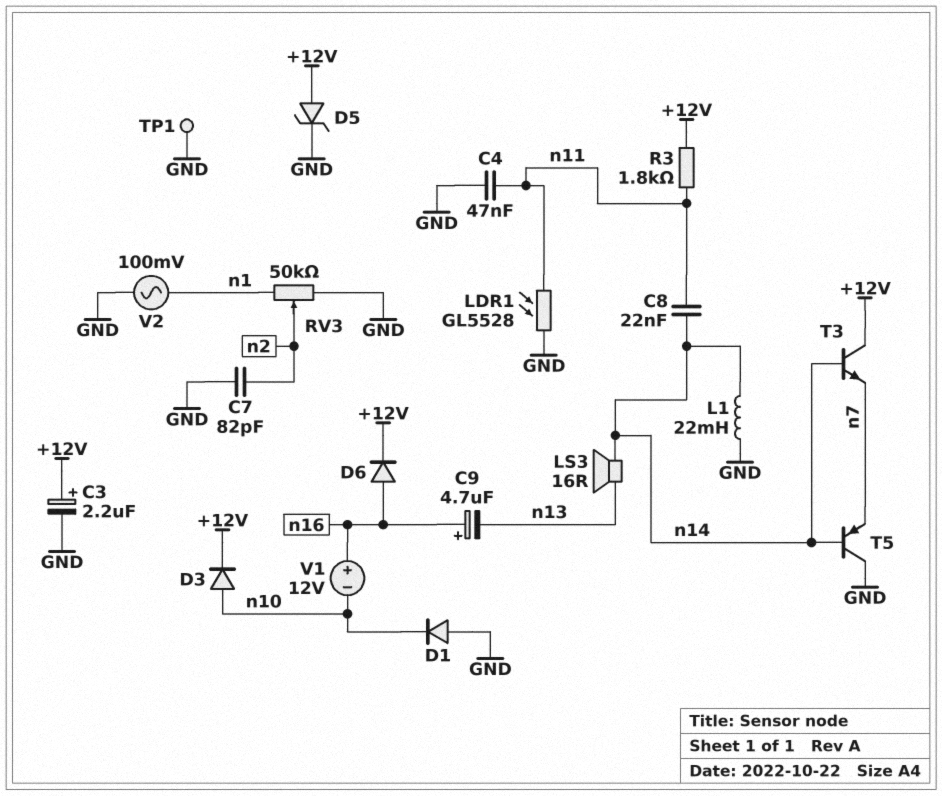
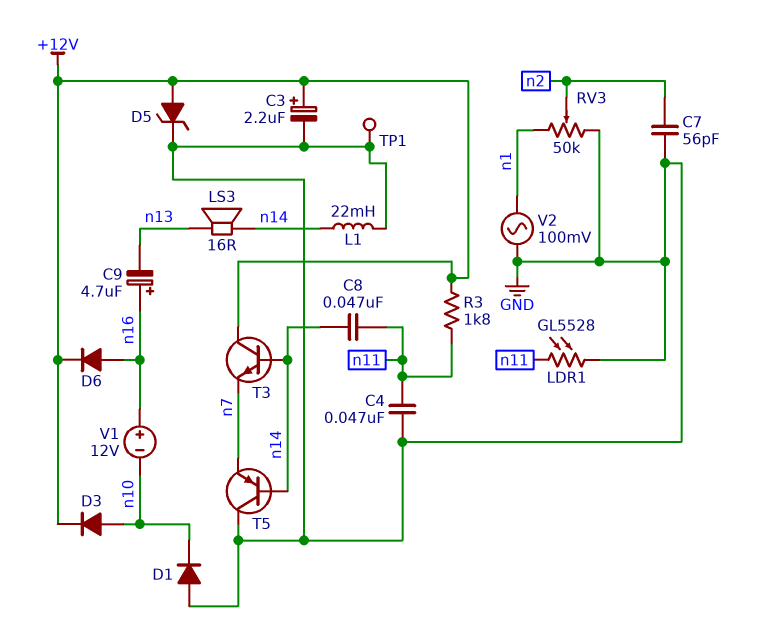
C7: 82pF (GND, n2) -> 56pF (GND, n2)
C8: 22nF (n11, n14) -> 47nF (n11, n14)

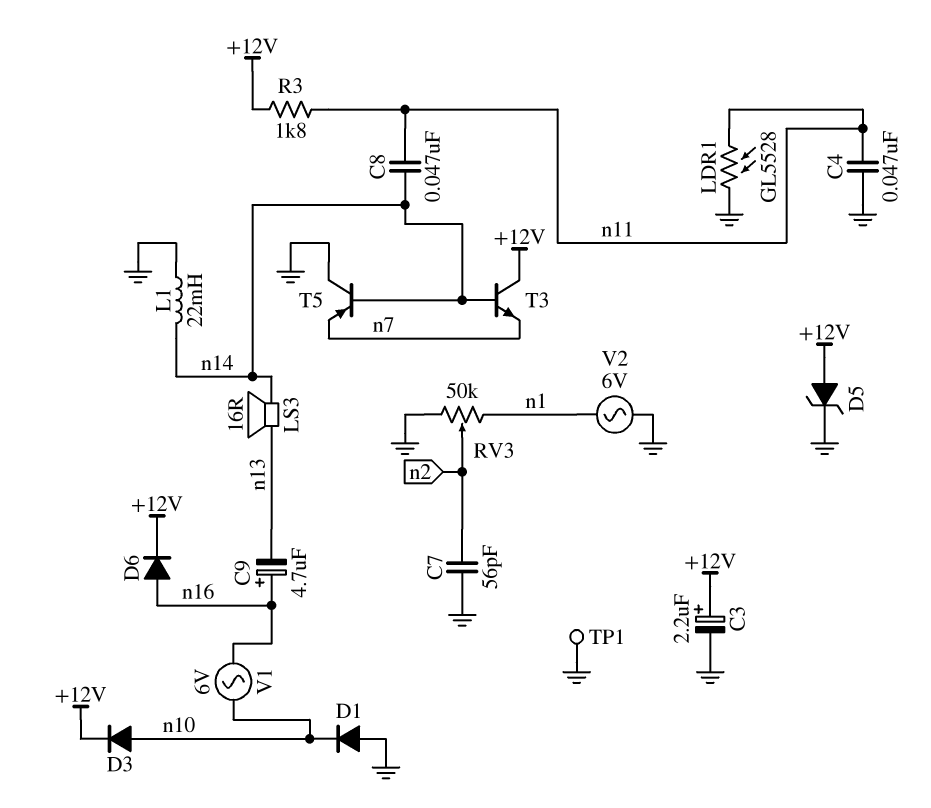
V1: 12V (plus n16, minus n10) -> AC 6V (n10, n16)
V2: AC 100mV (GND, n1) -> AC 6V (GND, n1)

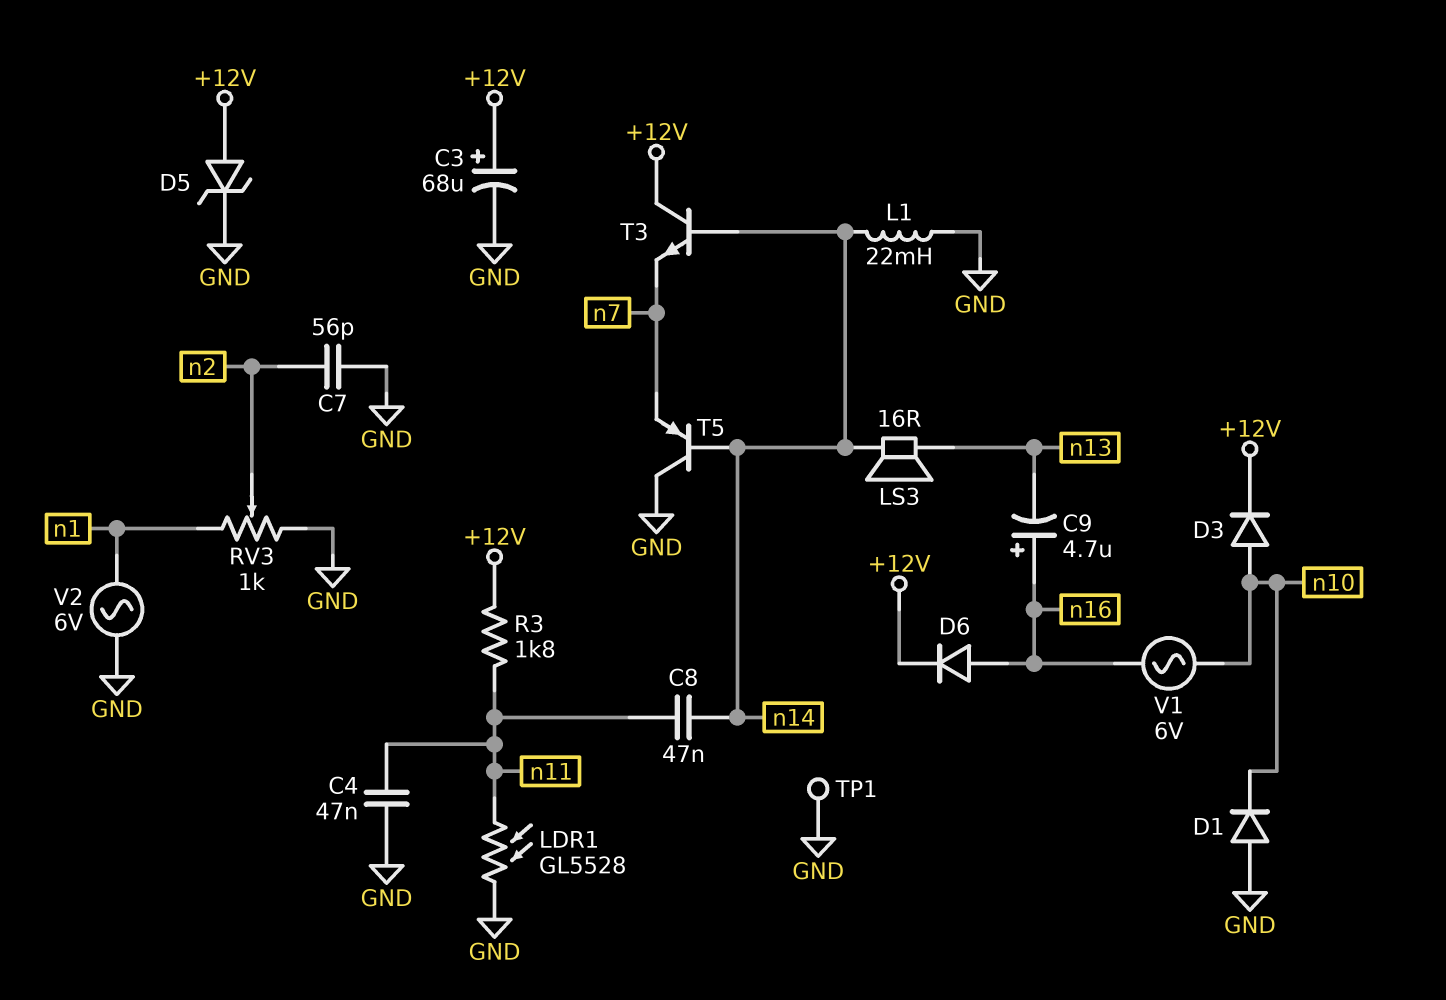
C3: 2.2uF (plus +12V, minus GND) -> 68uF (plus +12V, minus GND)
RV3: 50k (GND, n1, wiper n2) -> 1k (GND, n1, wiper n2)

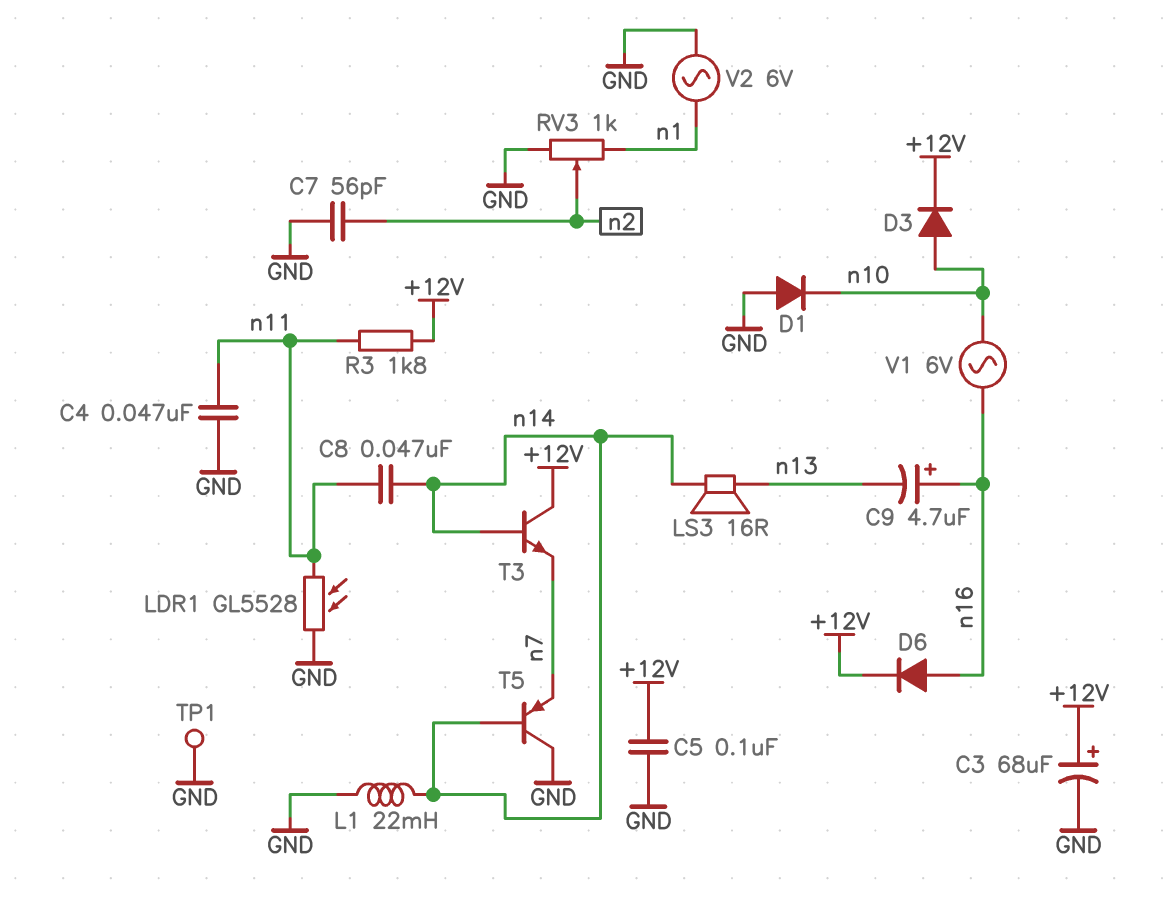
C5: none -> 100nF (+12V, GND)
D5: zener (A +12V, K GND) -> none

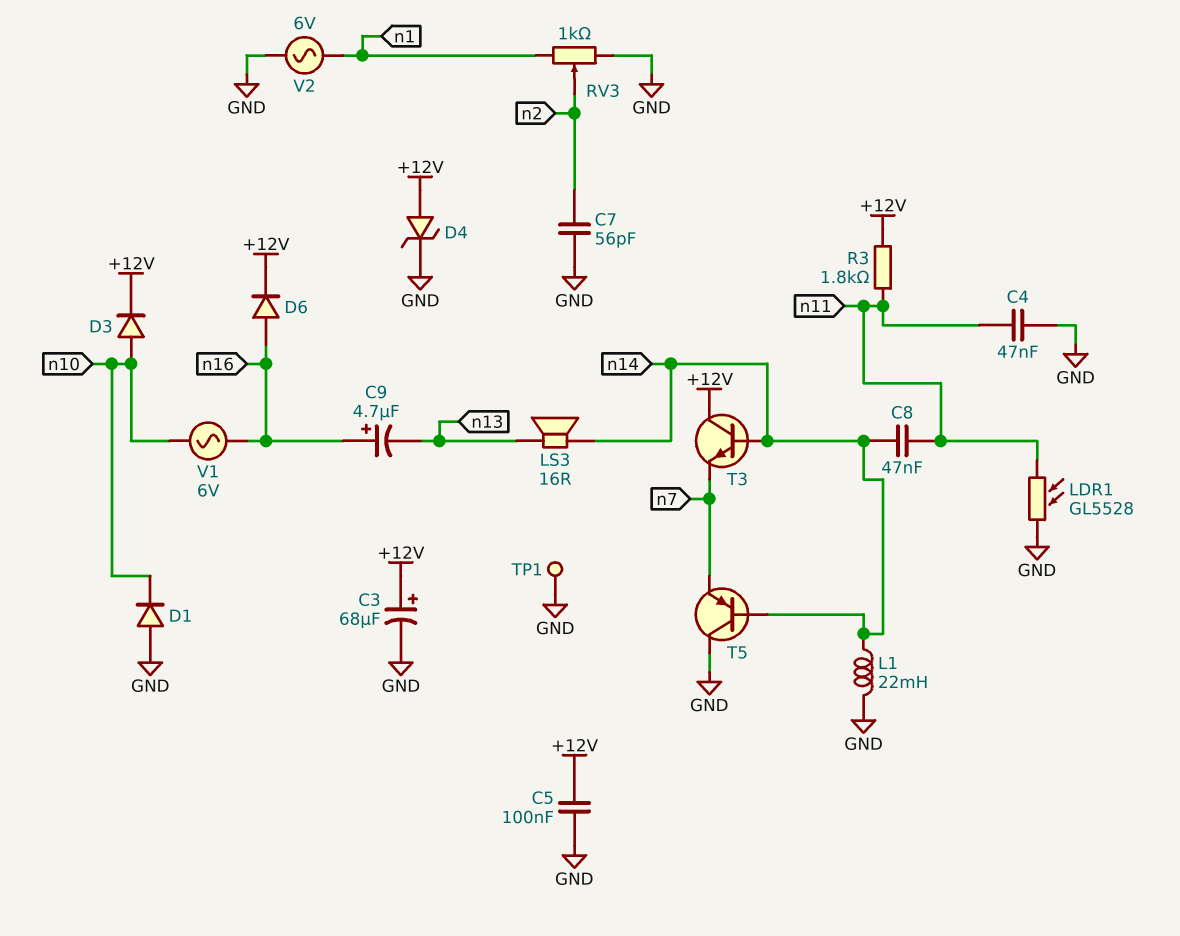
D4: none -> zener (A +12V, K GND)

